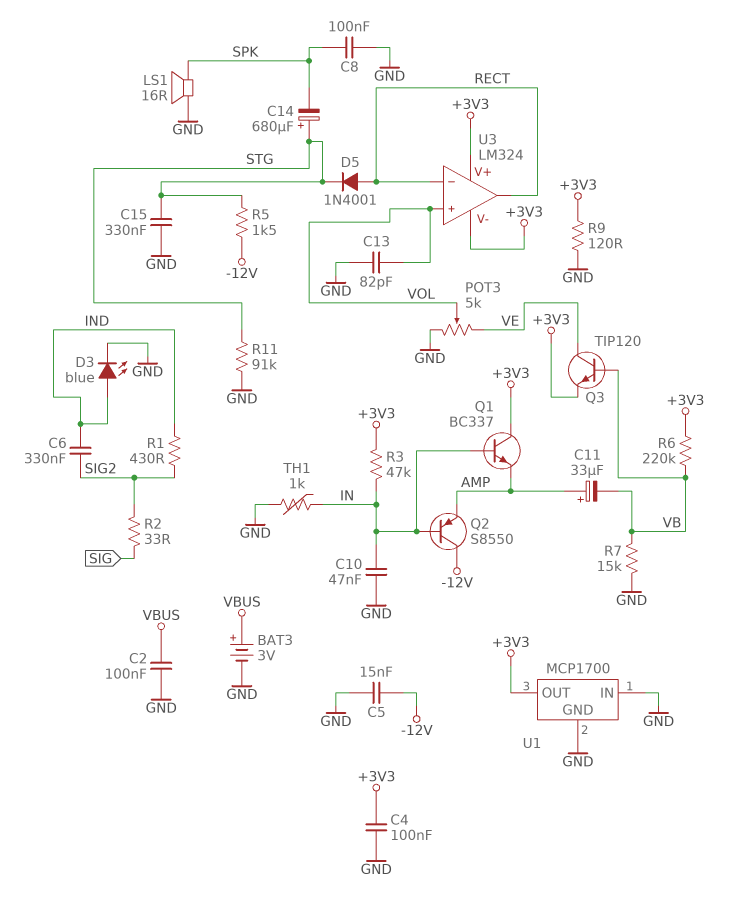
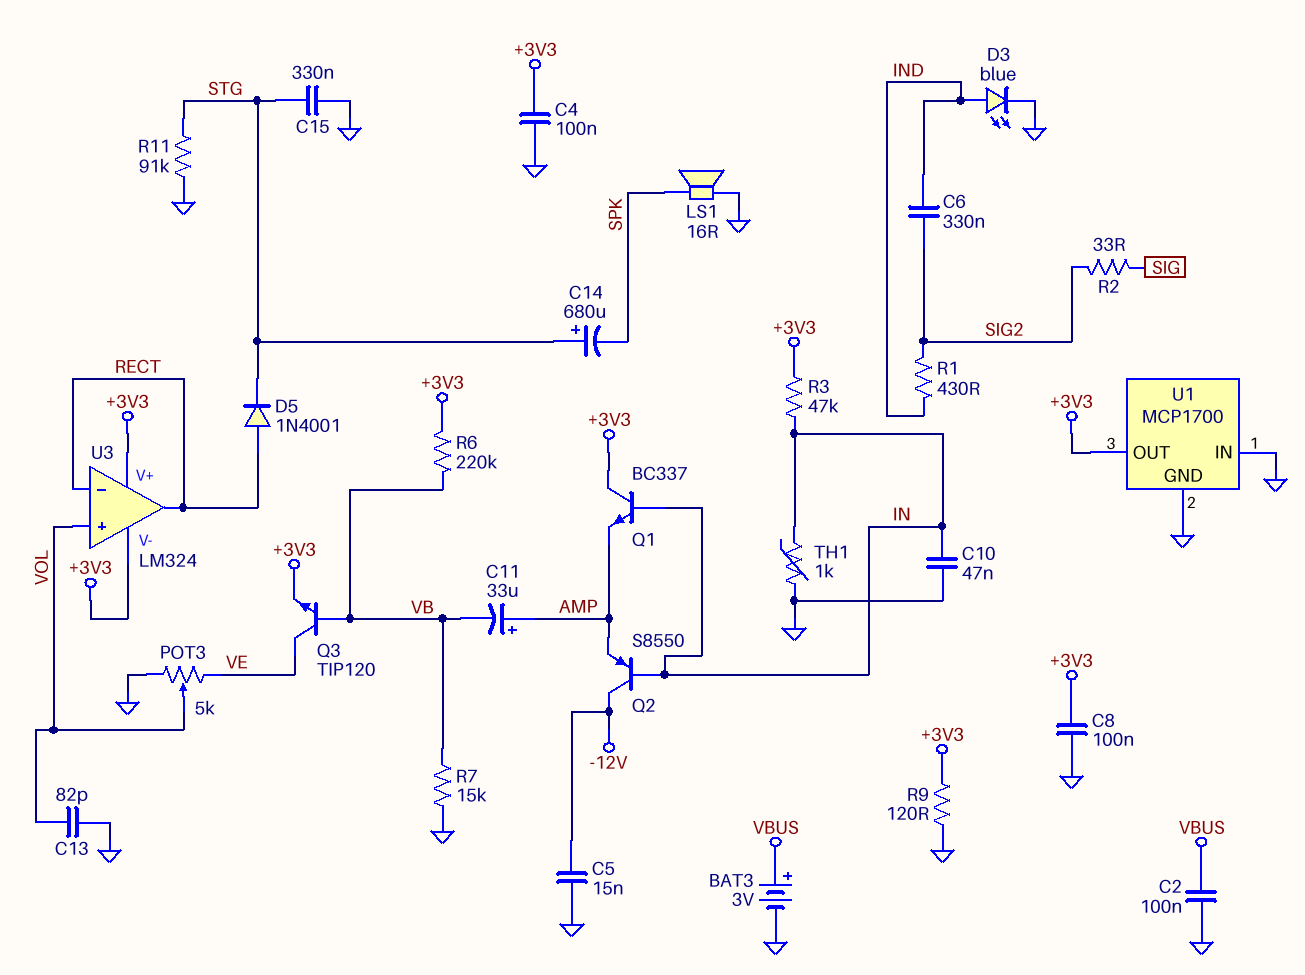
C8: 100nF (GND, SPK) -> 100nF (+3V3, GND)
R5: 1.5k (-12V, STG) -> none

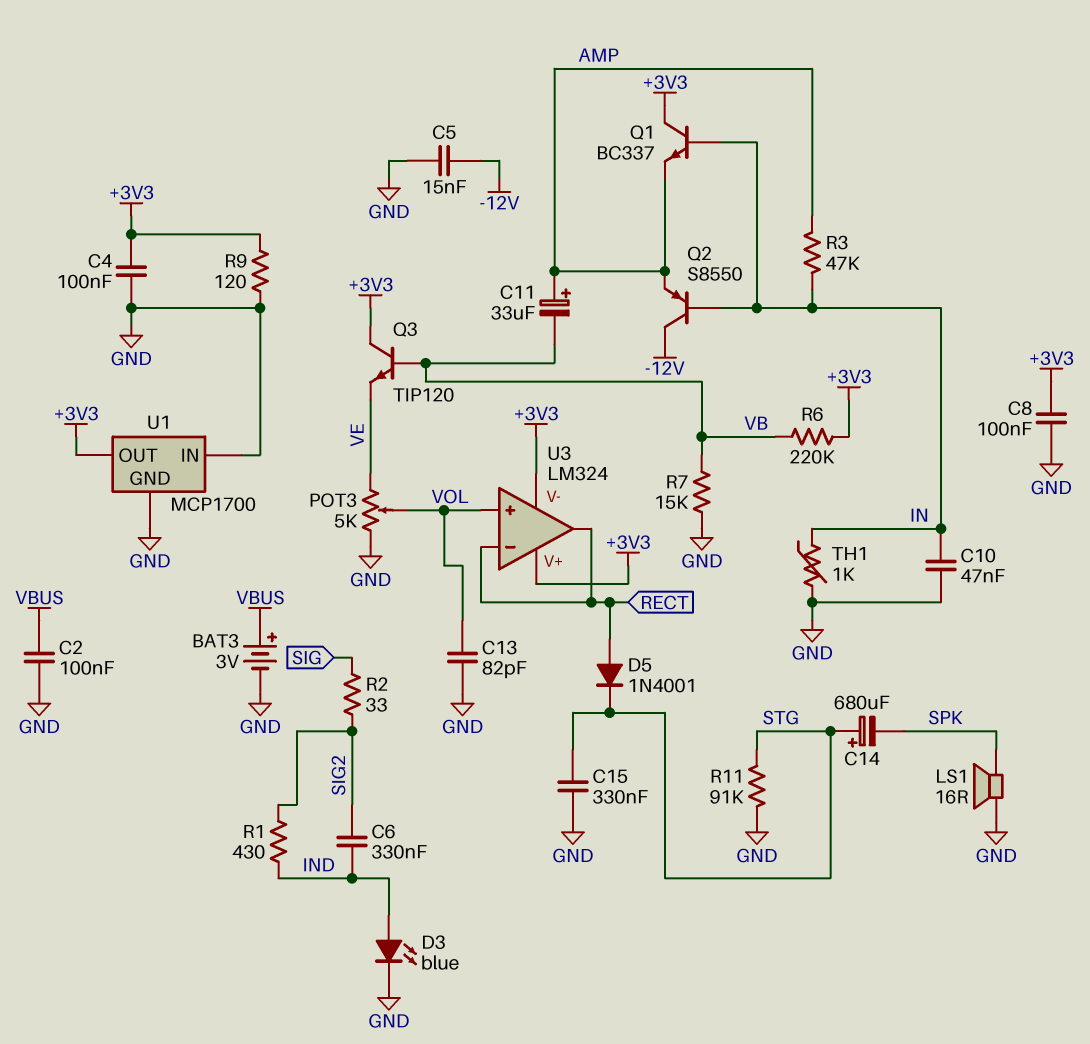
Q3: NPN TIP120 (B VB, C VE, E +3V3) -> NPN TIP120 (B VB, C +3V3, E VE)
R3: 47k (+3V3, IN) -> 47k (AMP, IN)

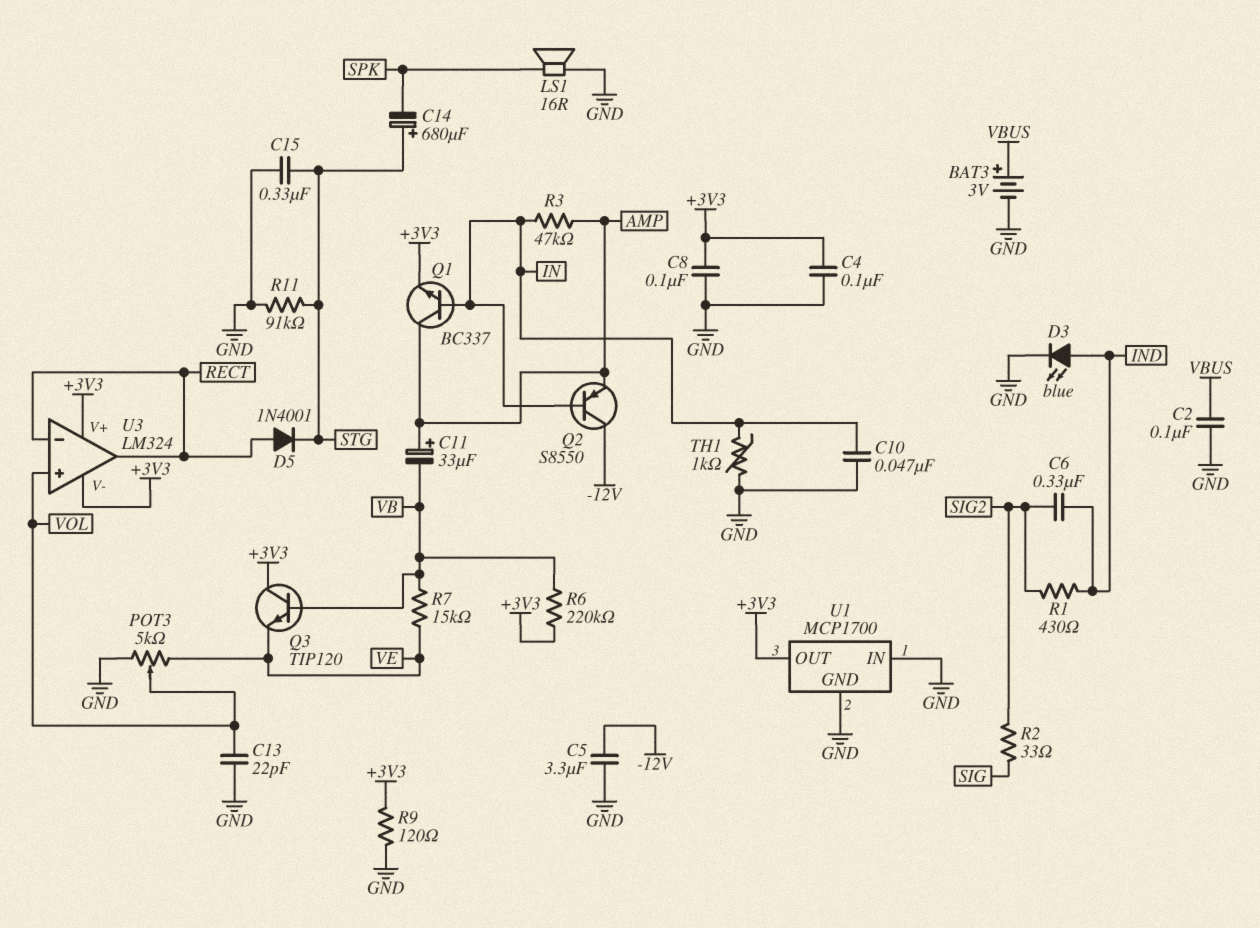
C5: 15nF (-12V, GND) -> 3.3uF (-12V, GND)
C13: 82pF (GND, VOL) -> 22pF (GND, VOL)
Q1: NPN BC337 (B IN, C +3V3, E AMP) -> NPN BC337 (B IN, C AMP, E +3V3)
R7: 15k (GND, VB) -> 15k (VB, VE)

